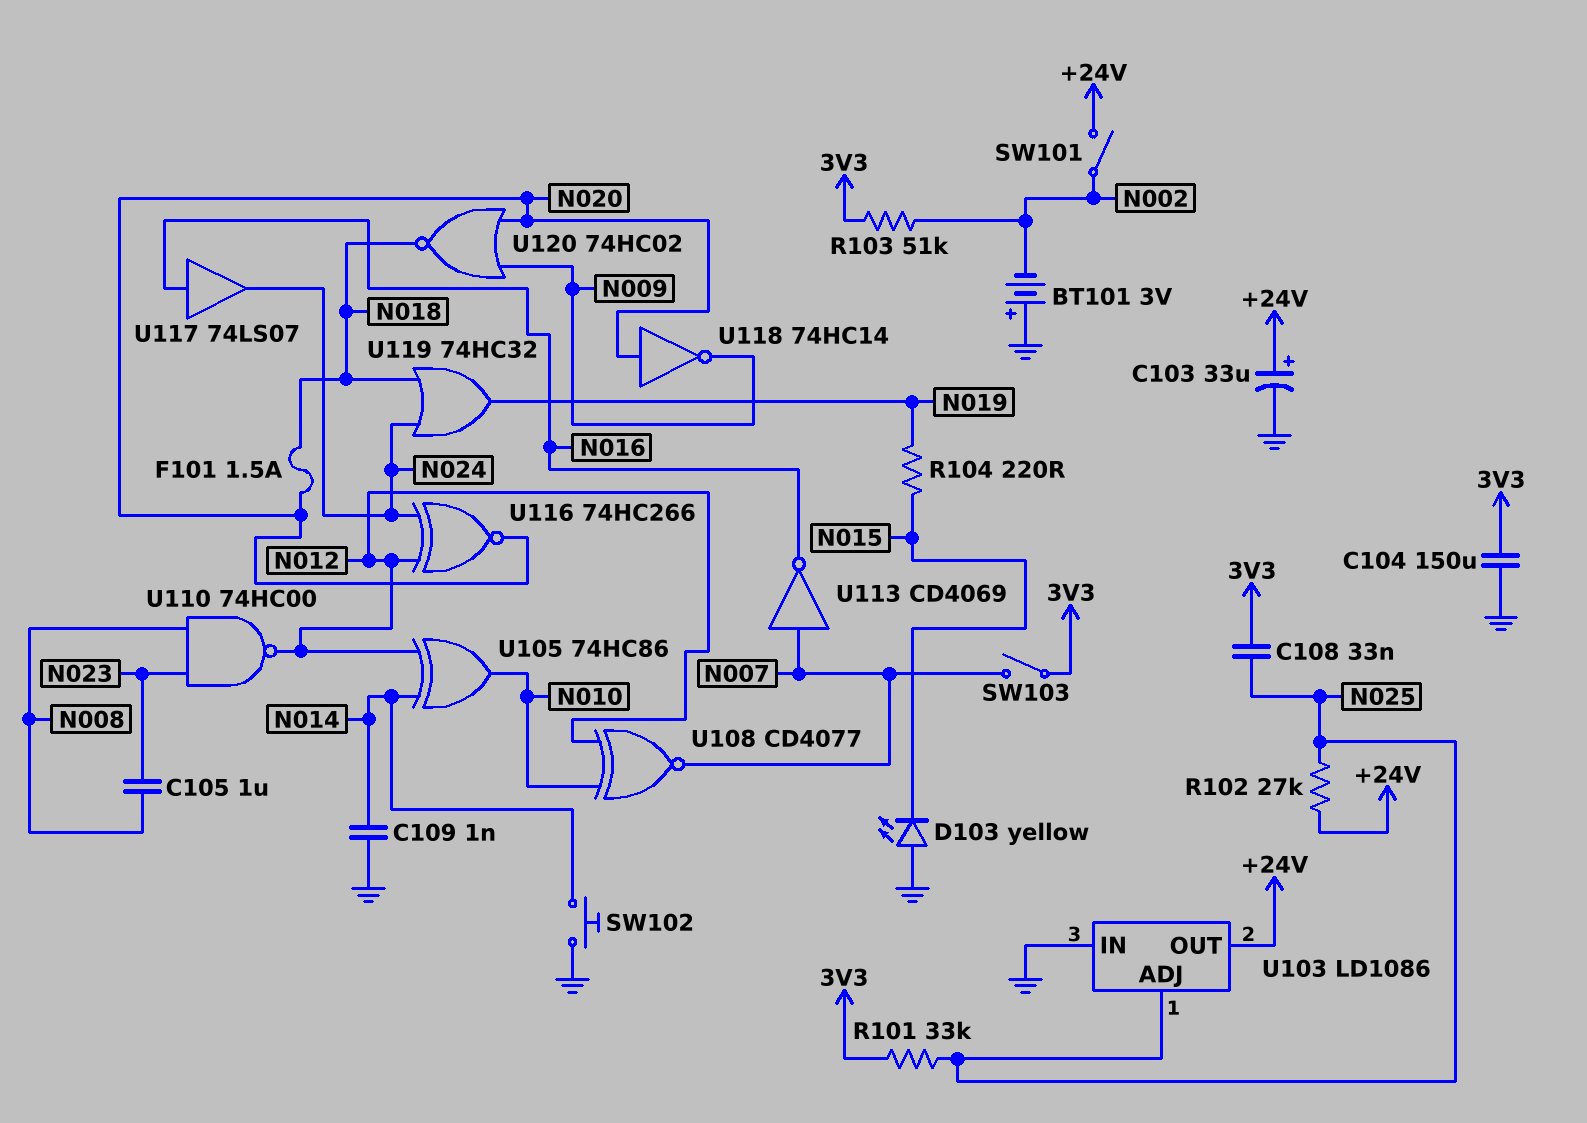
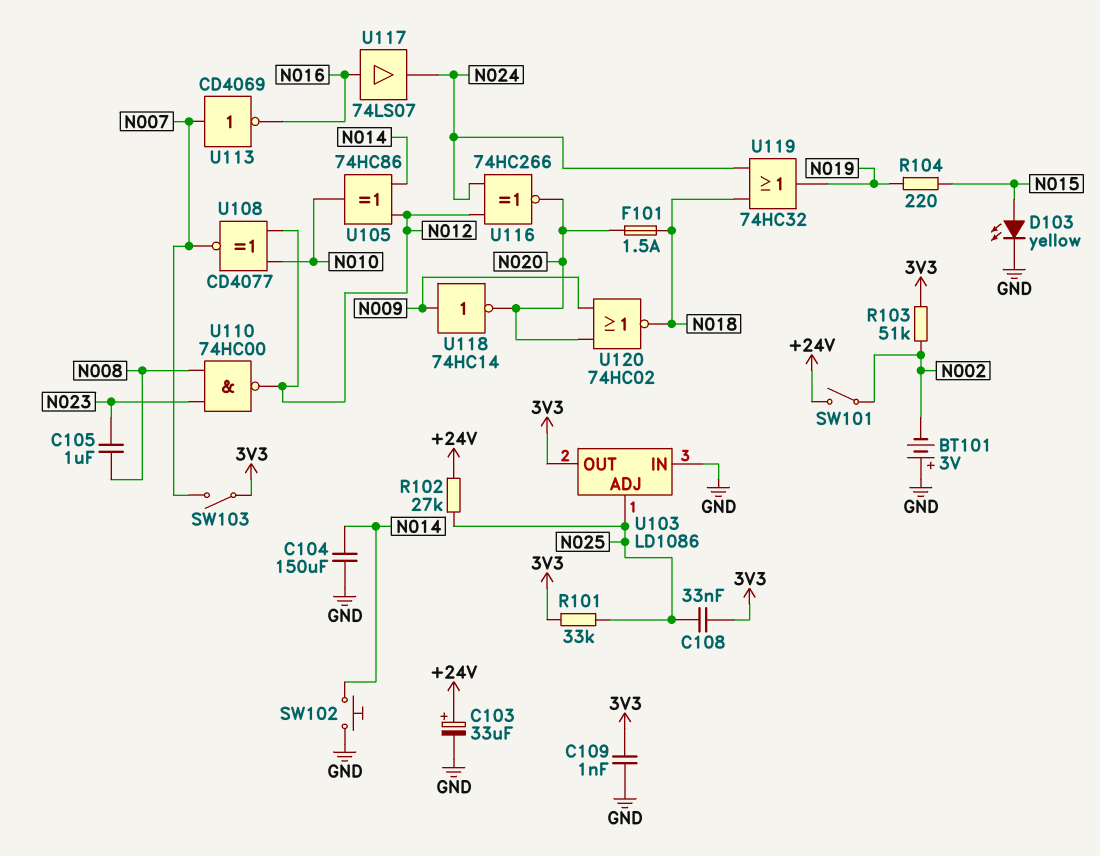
C104: 150uF (3V3, GND) -> 150uF (GND, N014)
C109: 1nF (GND, N014) -> 1nF (3V3, GND)
D103: LED yellow (A GND, K N015) -> LED yellow (A N015, K GND)
U103 pin OUT: +24V -> 3V3
U118: NOT 74HC14 (in N020, out N009) -> NOT 74HC14 (in N009, out N020)

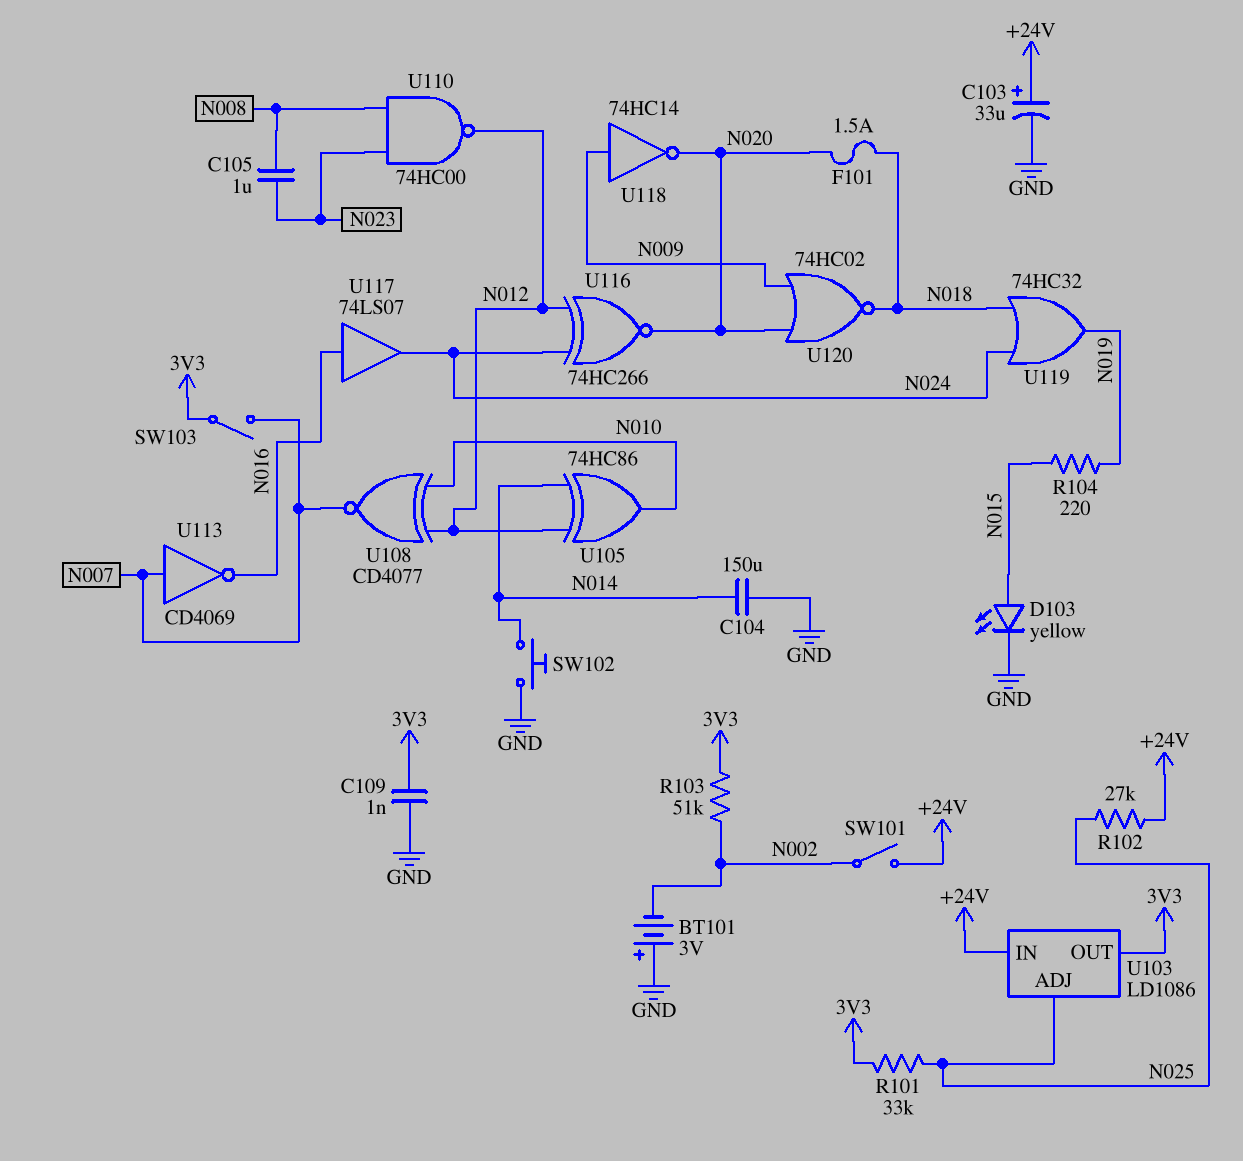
C108: 33nF (3V3, N025) -> none
U103 pin IN: GND -> +24V

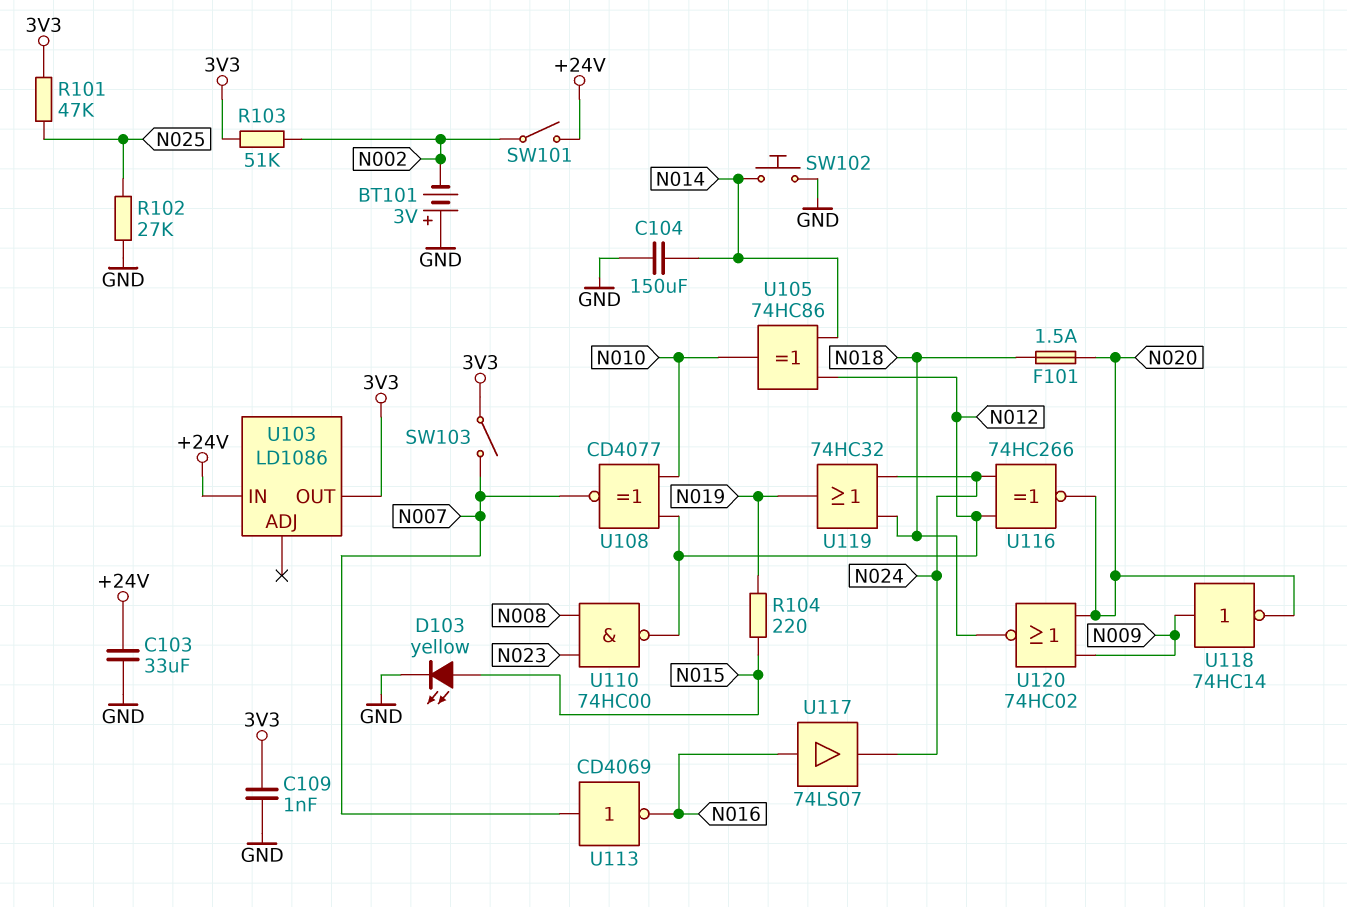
C103: 33uF (plus +24V, minus GND) -> 33uF (+24V, GND)
C105: 1uF (N008, N023) -> none
R101: 33k (3V3, N025) -> 47k (3V3, N025)
R102: 27k (+24V, N025) -> 27k (GND, N025)
U103 pin ADJ: N025 -> none

